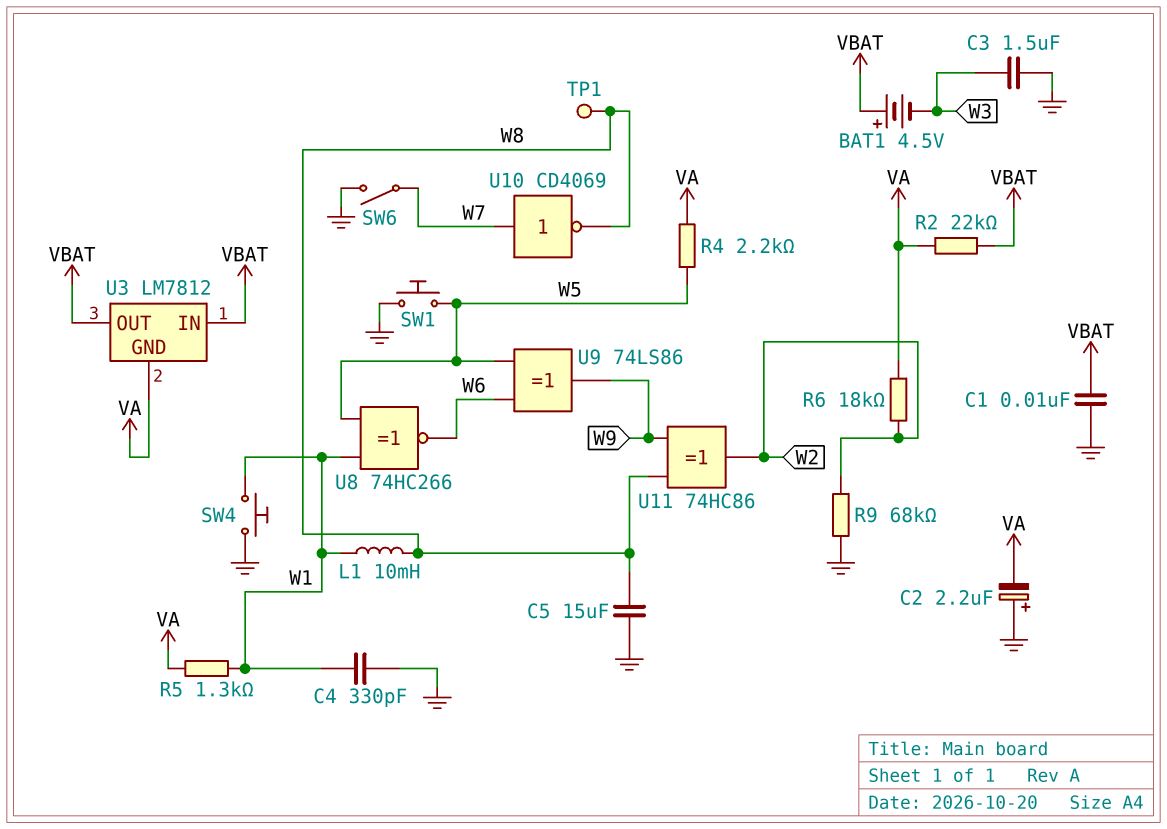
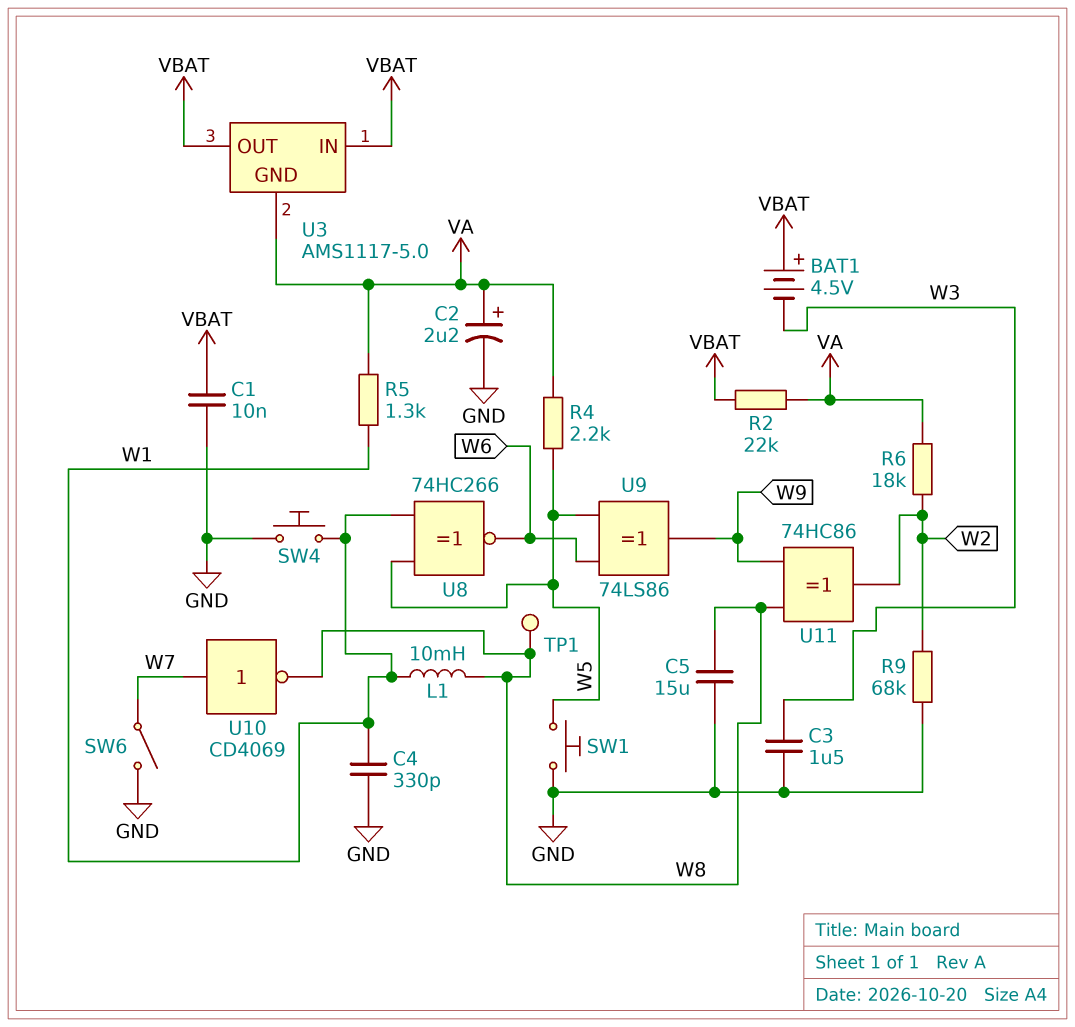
C2: 2.2uF (plus GND, minus VA) -> 2.2uF (plus VA, minus GND)
U3: LM7812 -> AMS1117-5.0

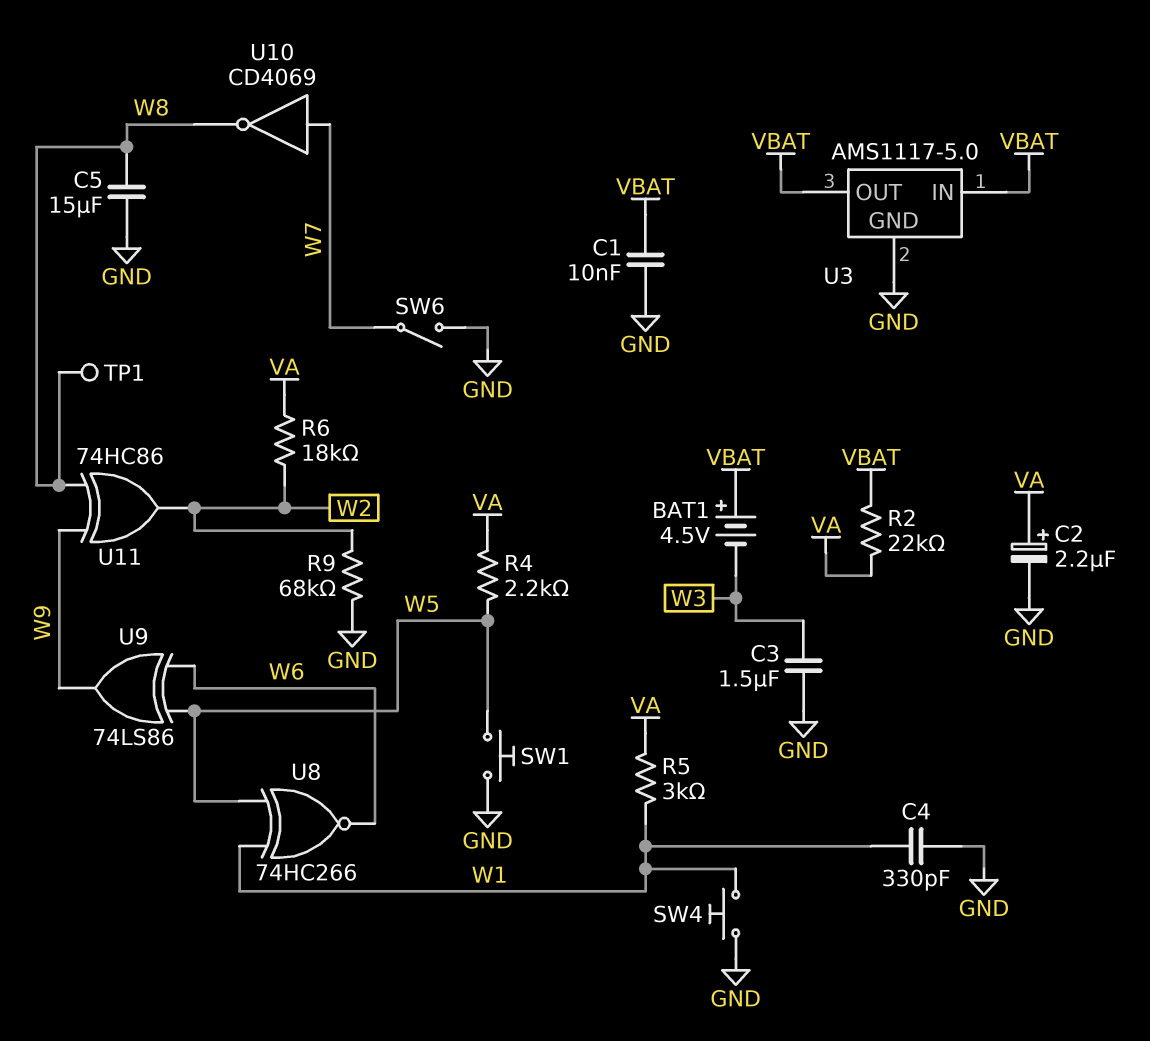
L1: 10mH (W1, W8) -> none
R5: 1.3k (VA, W1) -> 3k (VA, W1)
U3 pin GND: VA -> GND

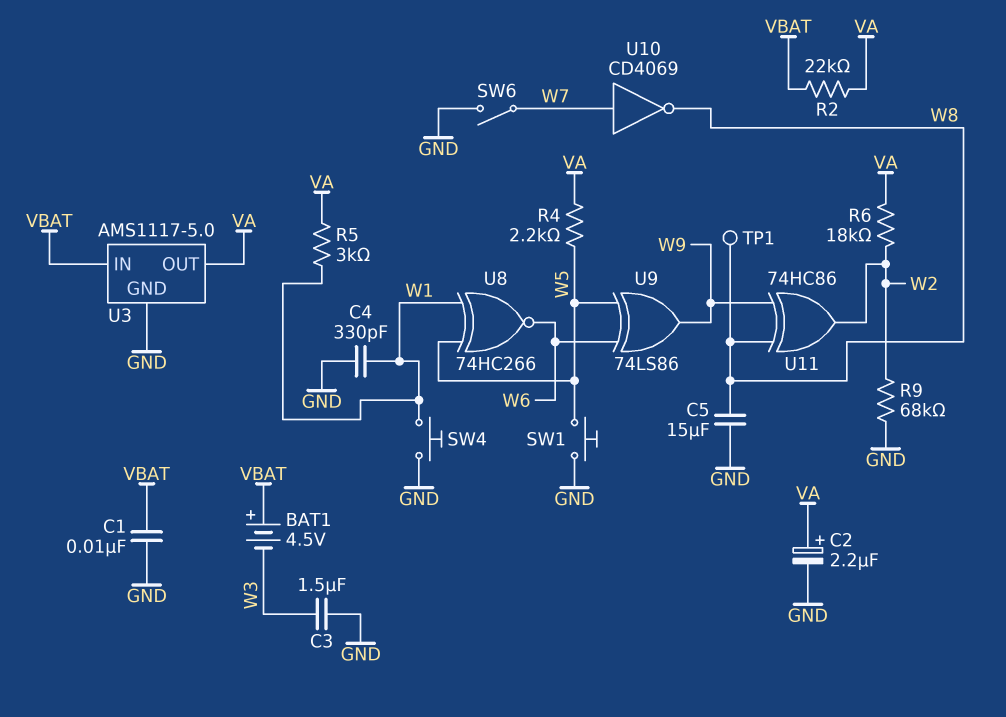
U3 pin OUT: VBAT -> VA

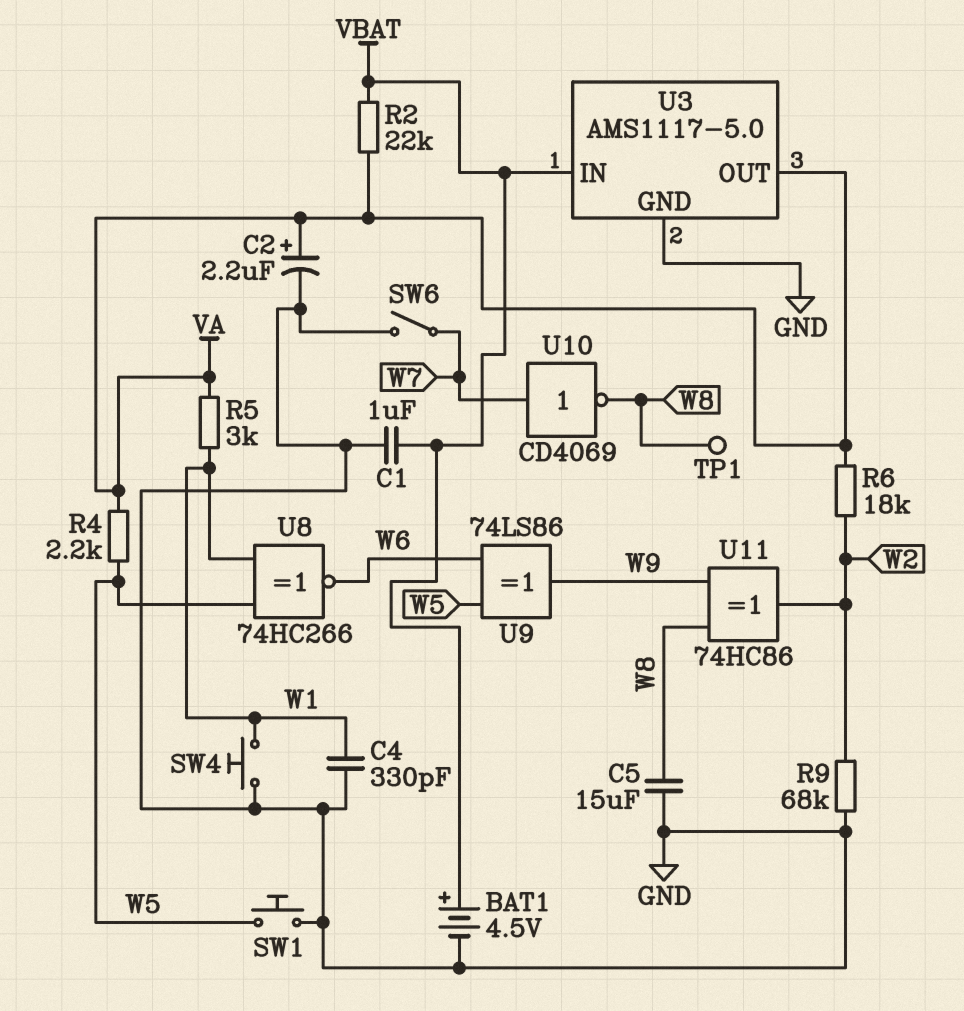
BAT1: 4.5V (plus VBAT, minus W3) -> 4.5V (plus VBAT, minus GND)
C1: 10nF (GND, VBAT) -> 1uF (GND, VBAT)
C3: 1.5uF (GND, W3) -> none

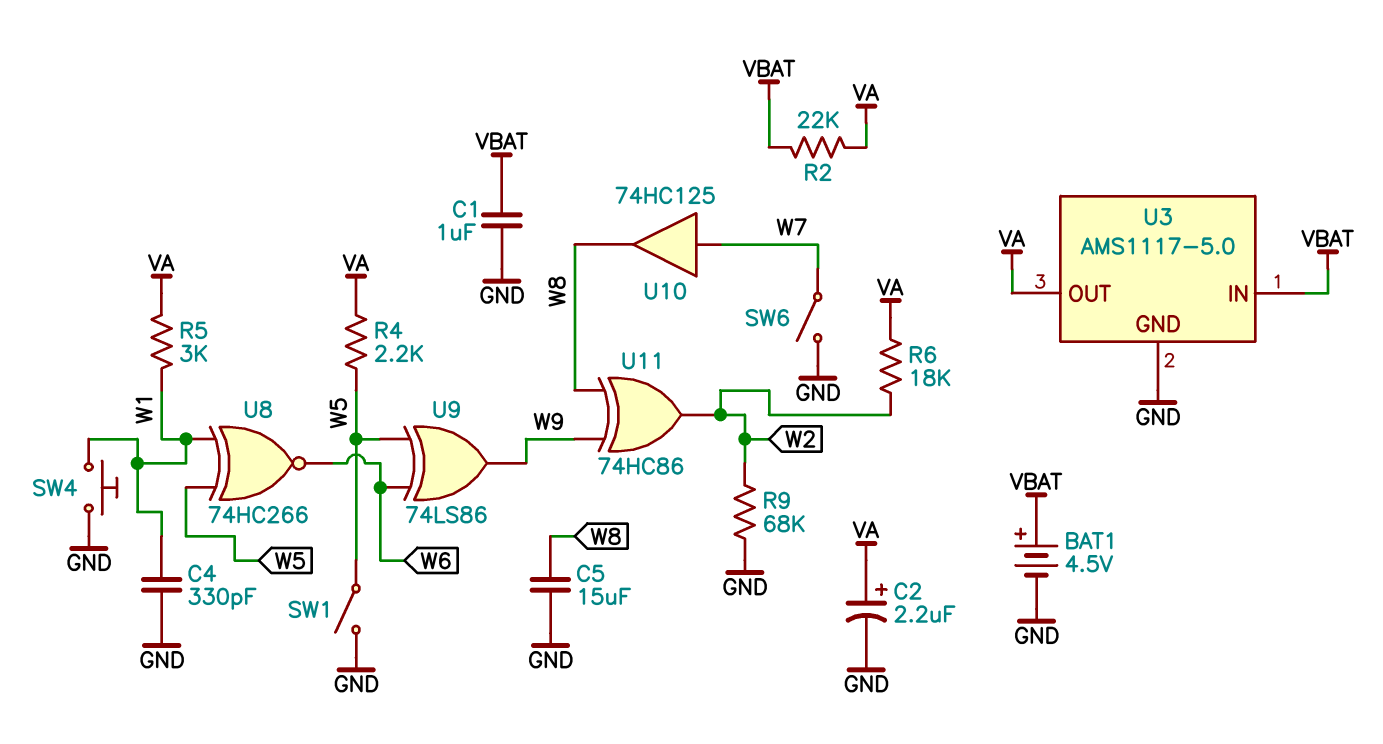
SW1: button (GND, W5) -> switch (GND, W5)
TP1: test point (W8) -> none
U10: NOT CD4069 (in W7, out W8) -> buffer 74HC125 (in W7, out W8)

